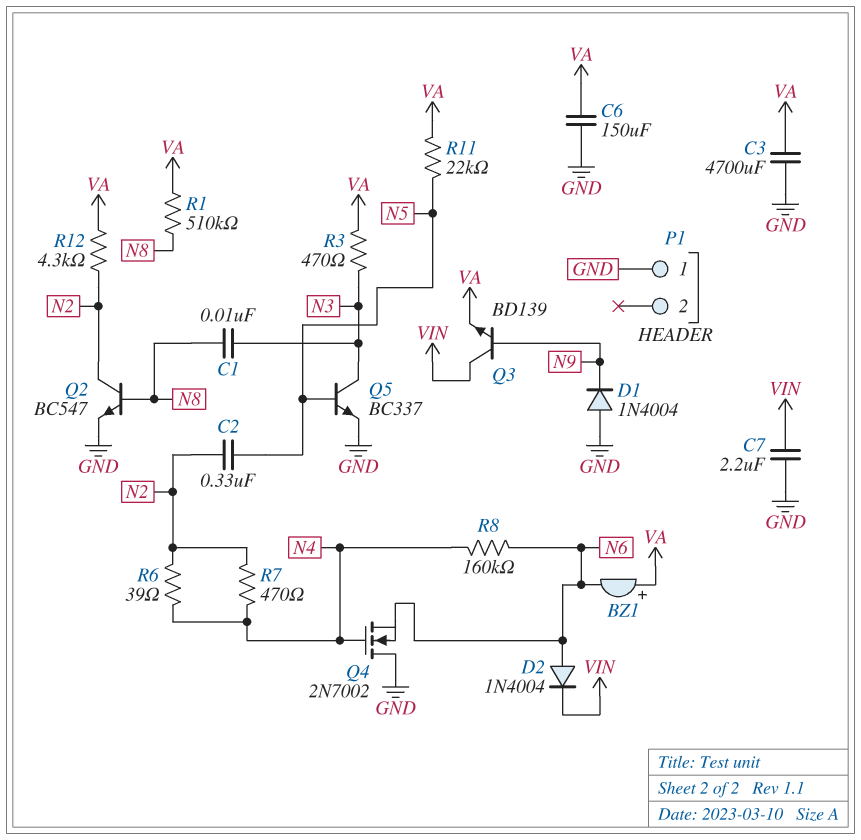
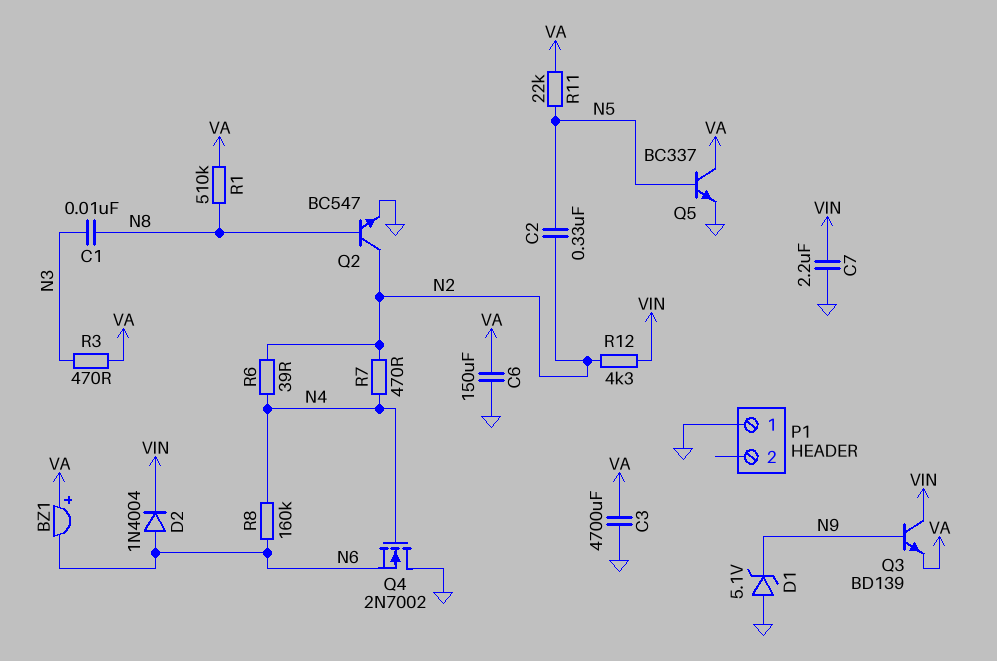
D1: diode 1N4004 (A GND, K N9) -> zener 5.1V (A GND, K N9)
Q5: NPN BC337 (B N5, C N3, E GND) -> NPN BC337 (B N5, C VA, E GND)
R12: 4.3k (N2, VA) -> 4.3k (N2, VIN)

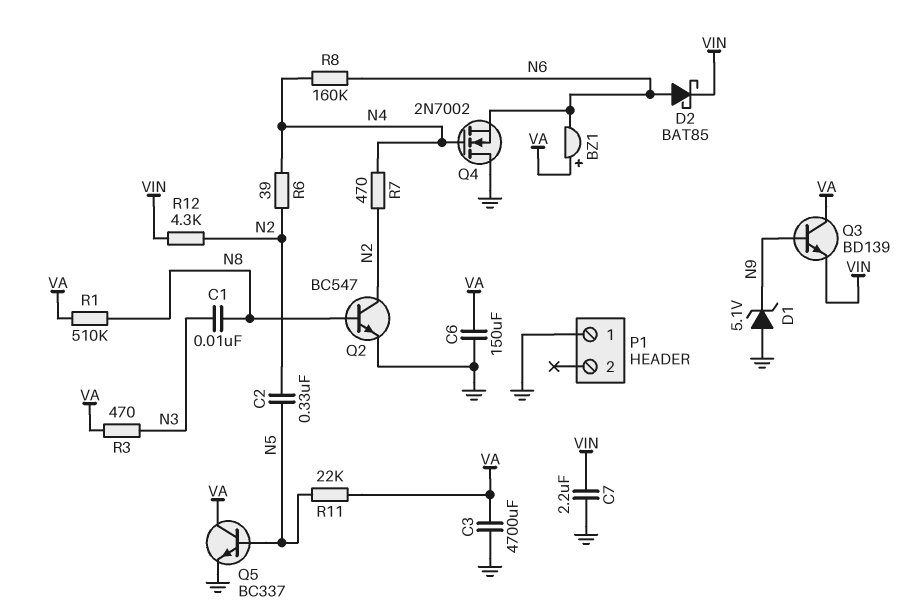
D2: diode 1N4004 (A N6, K VIN) -> schottky BAT85 (A N6, K VIN)
Q3: NPN BD139 (B N9, C VIN, E VA) -> NPN BD139 (B N9, C VA, E VIN)

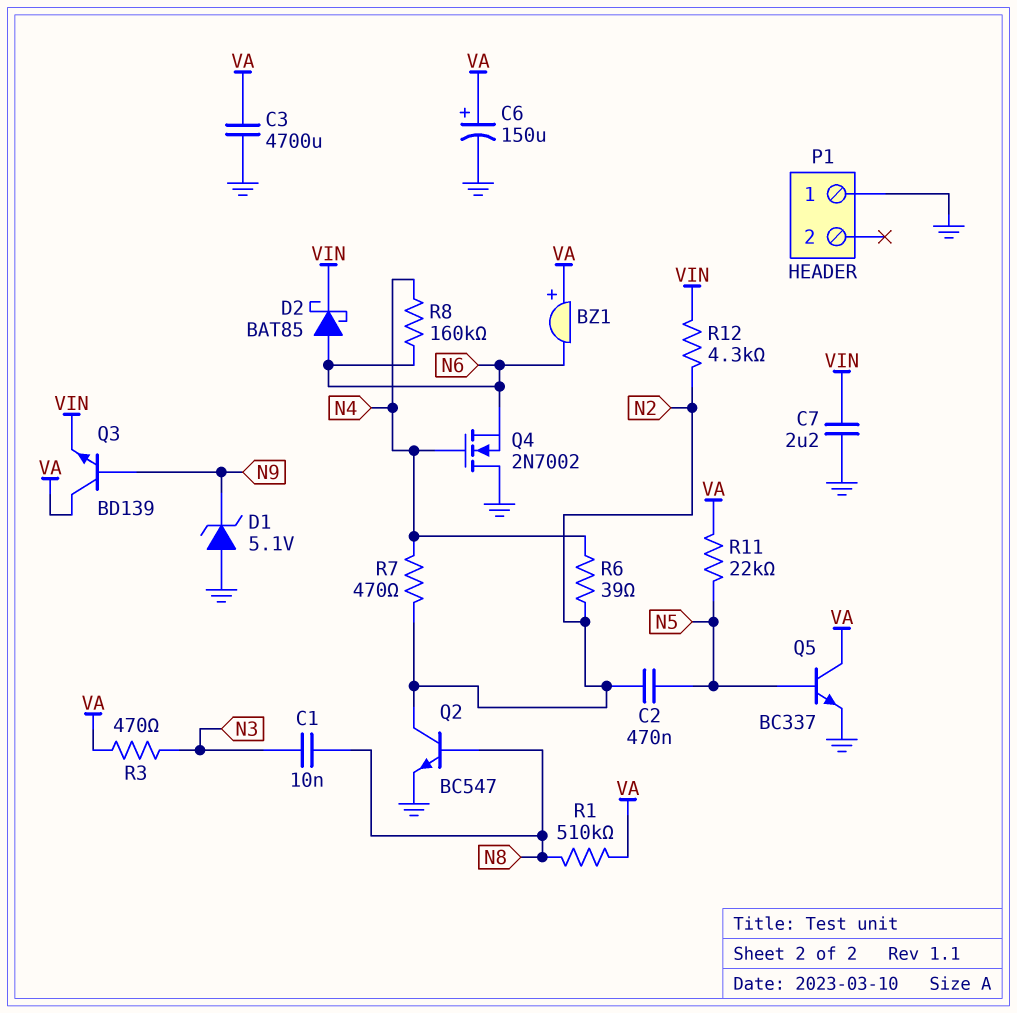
C2: 330nF (N2, N5) -> 470nF (N2, N5)
C6: 150uF (GND, VA) -> 150uF (plus VA, minus GND)

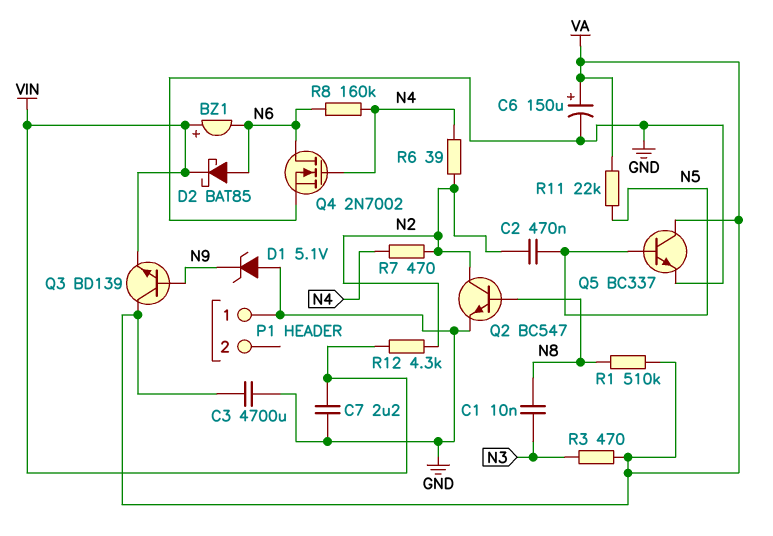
BZ1: buzzer (plus VA, minus N6) -> buzzer (plus VIN, minus N6)
Q4: NMOS 2N7002 (G N4, D GND, S N6) -> NMOS 2N7002 (G N4, D N6, S GND)

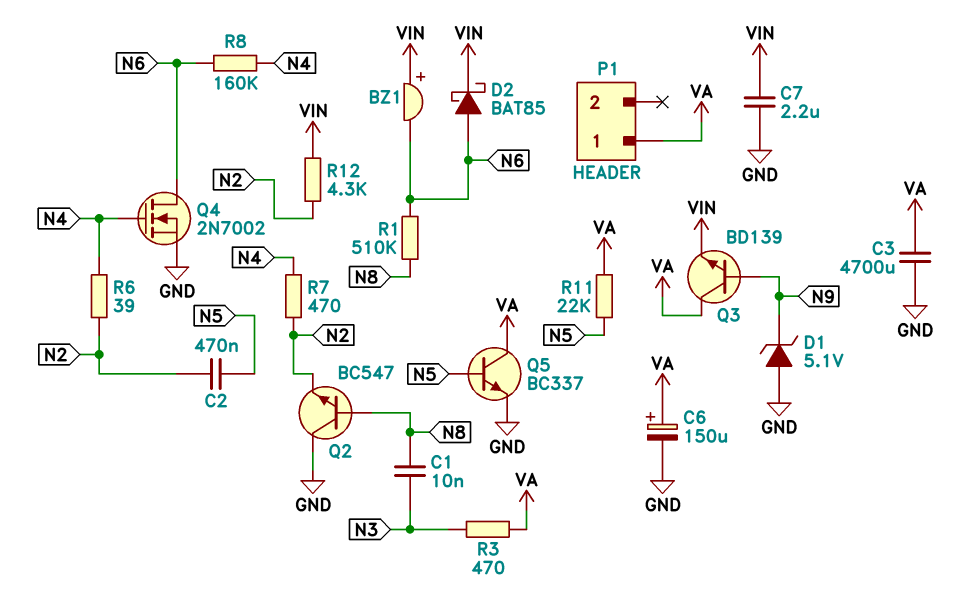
P1 pin 1: GND -> VA
Q2: NPN BC547 (B N8, C N2, E GND) -> NPN BC547 (B N8, C GND, E N2)
R1: 510k (N8, VA) -> 510k (N6, N8)

